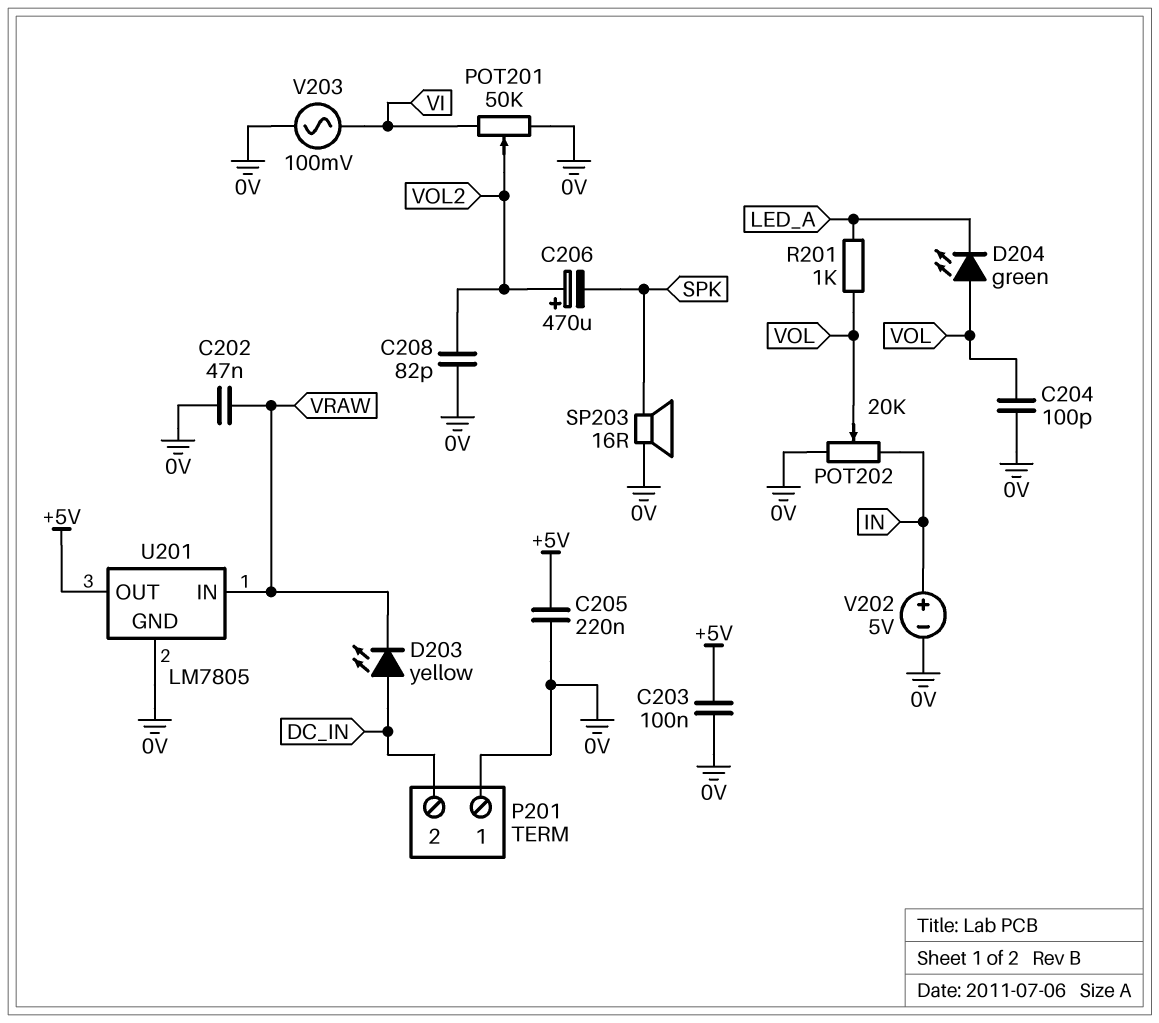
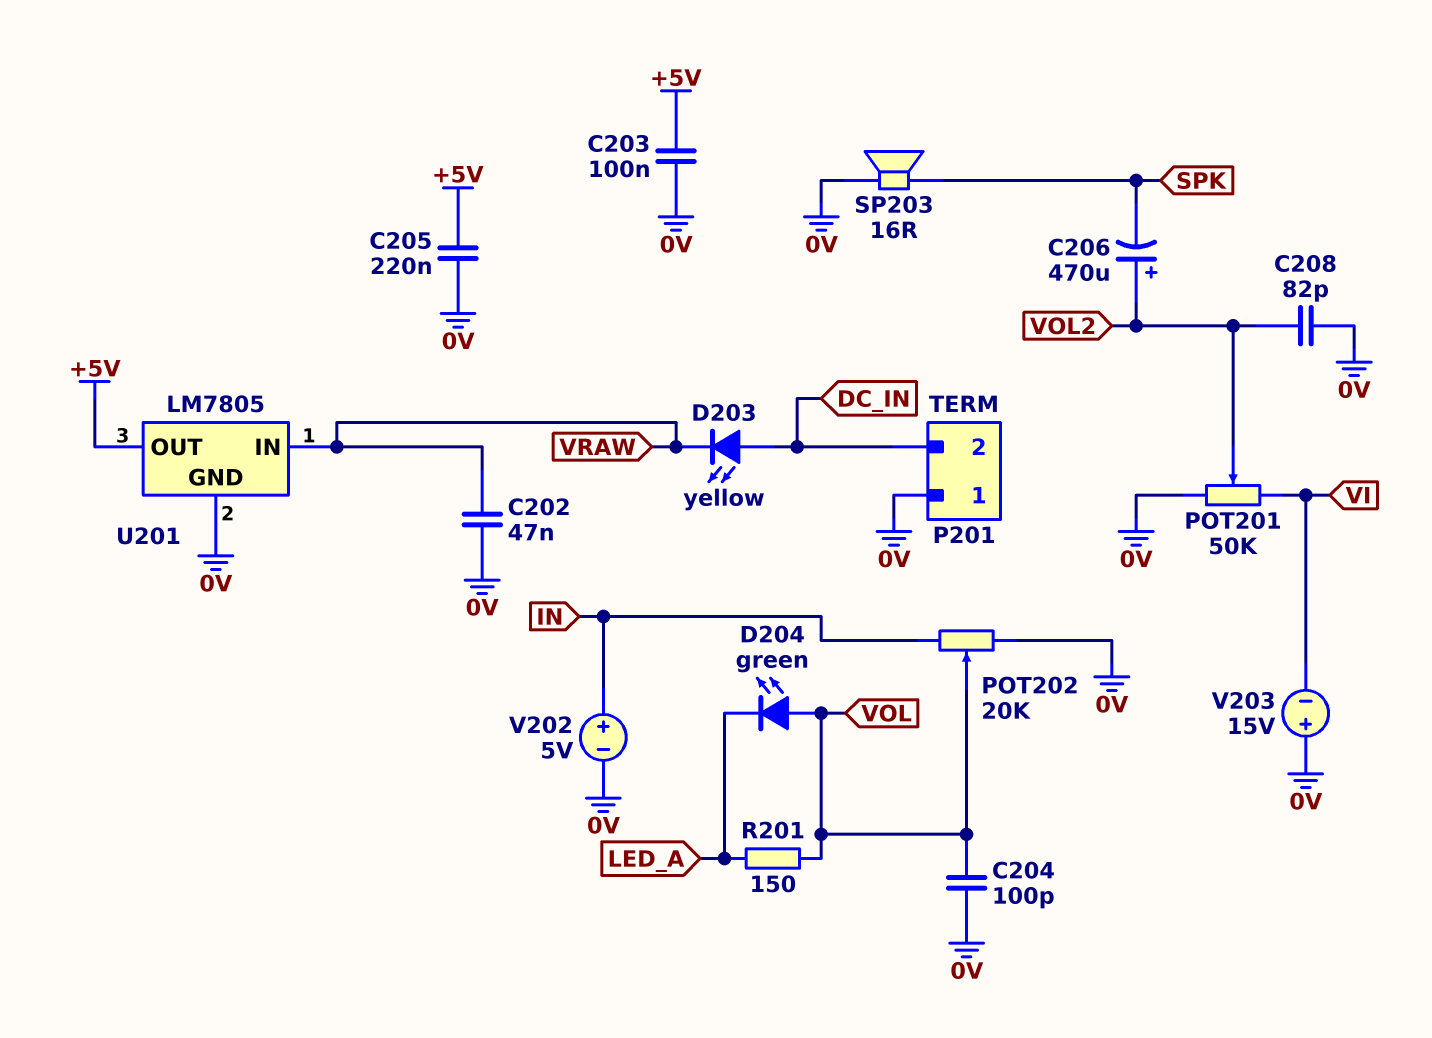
R201: 1k (LED_A, VOL) -> 150 (LED_A, VOL)
V203: AC 100mV (0V, VI) -> 15V (plus 0V, minus VI)

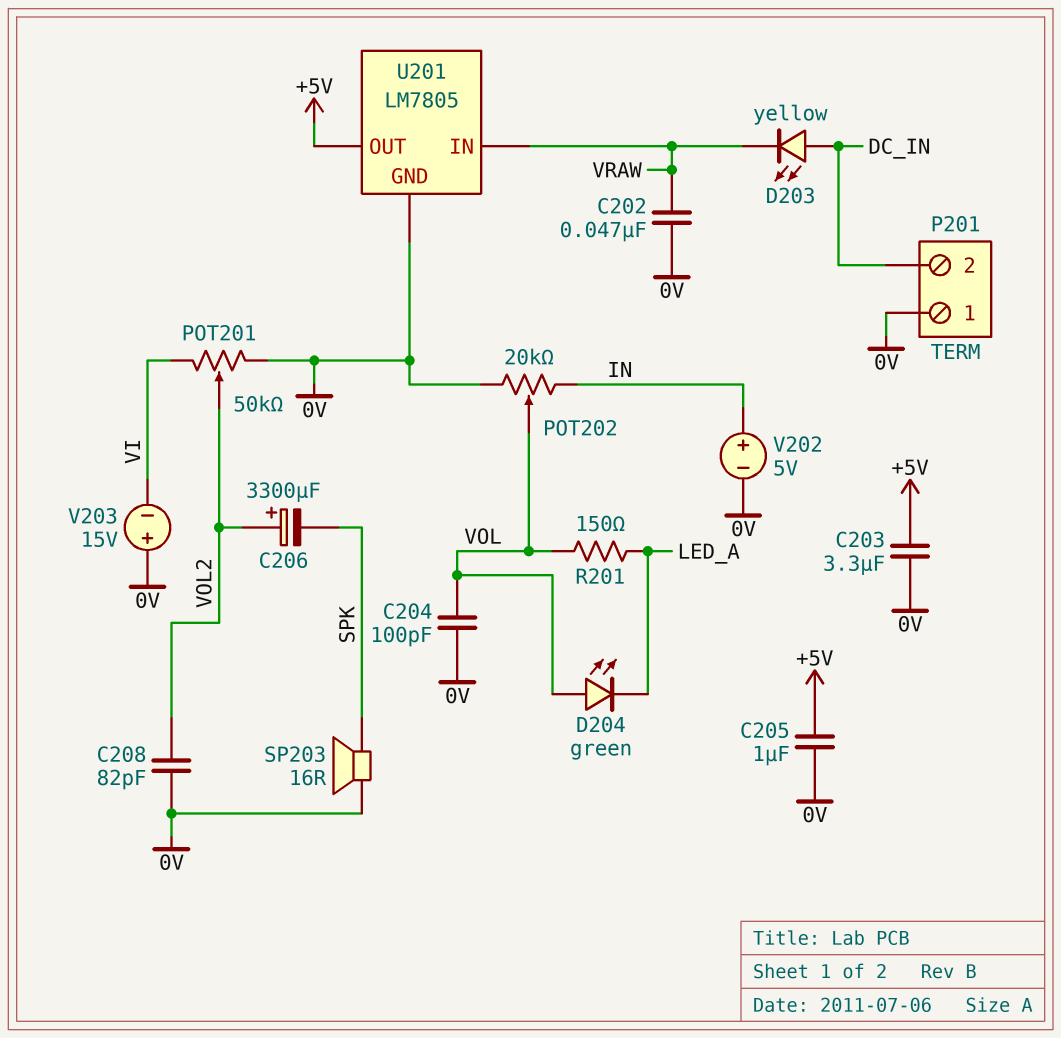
C203: 100nF (+5V, 0V) -> 3.3uF (+5V, 0V)
C205: 220nF (+5V, 0V) -> 1uF (+5V, 0V)
C206: 470uF (plus VOL2, minus SPK) -> 3300uF (plus VOL2, minus SPK)

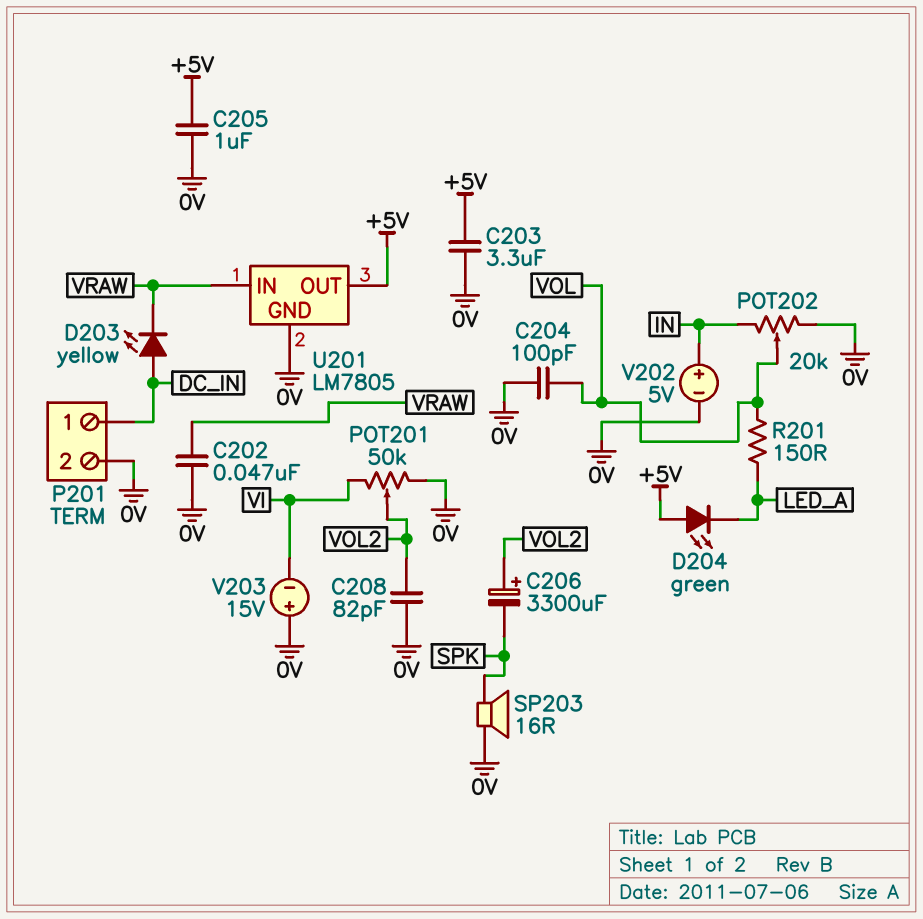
D204: LED green (A VOL, K LED_A) -> LED green (A +5V, K LED_A)
P201 pin 1: 0V -> DC_IN
P201 pin 2: DC_IN -> 0V

